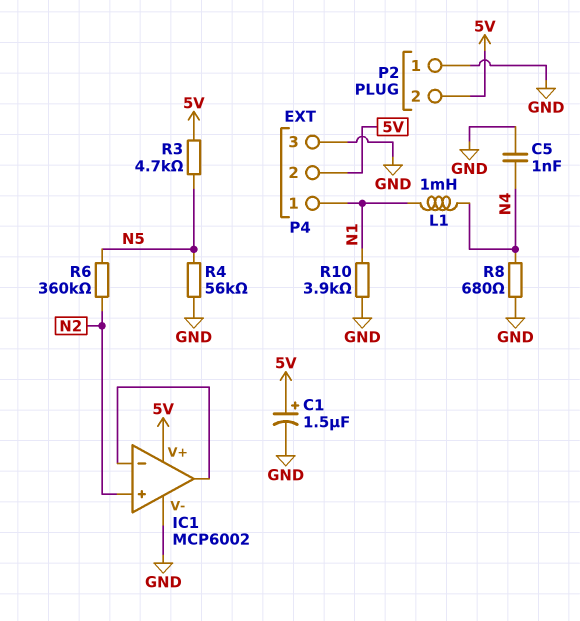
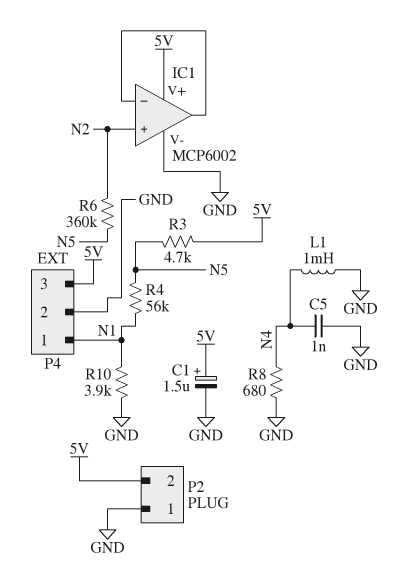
L1: 1mH (N1, N4) -> 1mH (GND, N4)
P4 pin 2: 5V -> GND
P4 pin 3: GND -> 5V
R4: 56k (GND, N5) -> 56k (N1, N5)

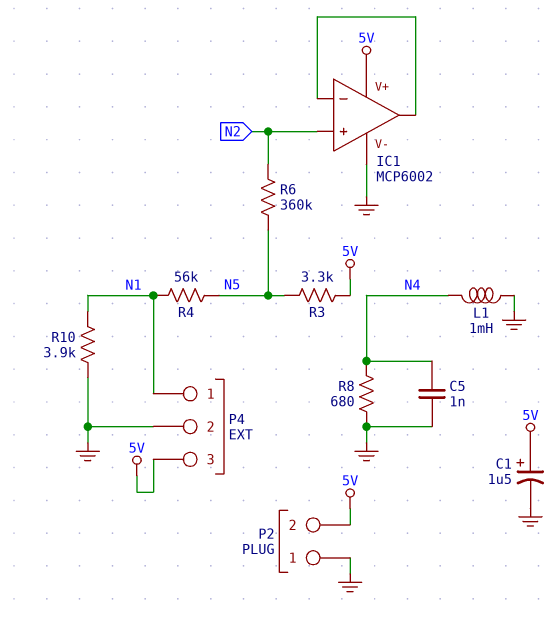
R3: 4.7k (5V, N5) -> 3.3k (5V, N5)

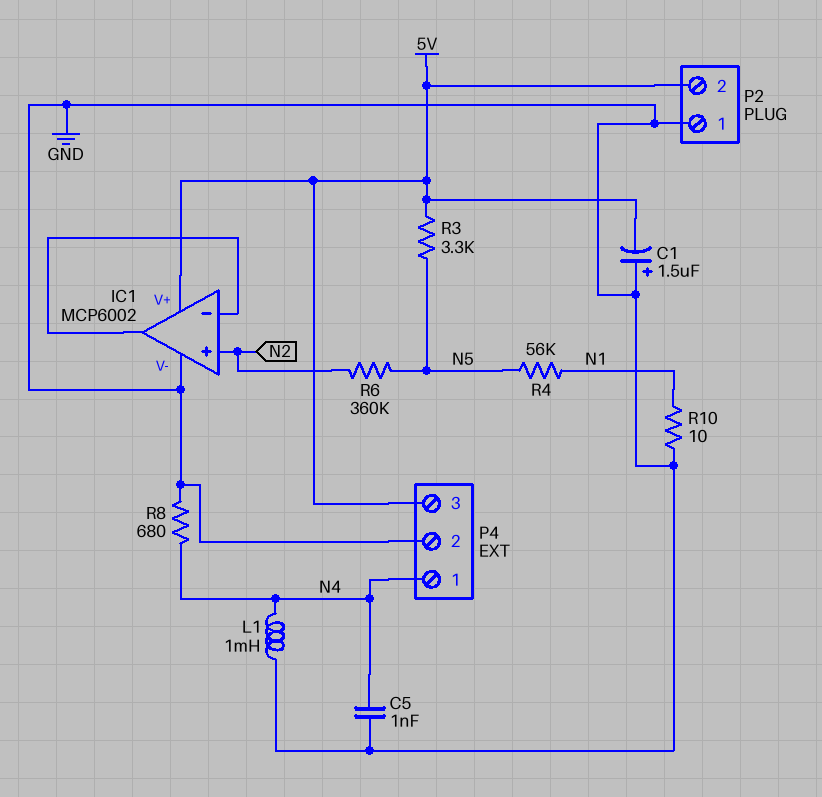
C1: 1.5uF (plus 5V, minus GND) -> 1.5uF (plus GND, minus 5V)
P4 pin 1: N1 -> N4
R10: 3.9k (GND, N1) -> 10 (GND, N1)

